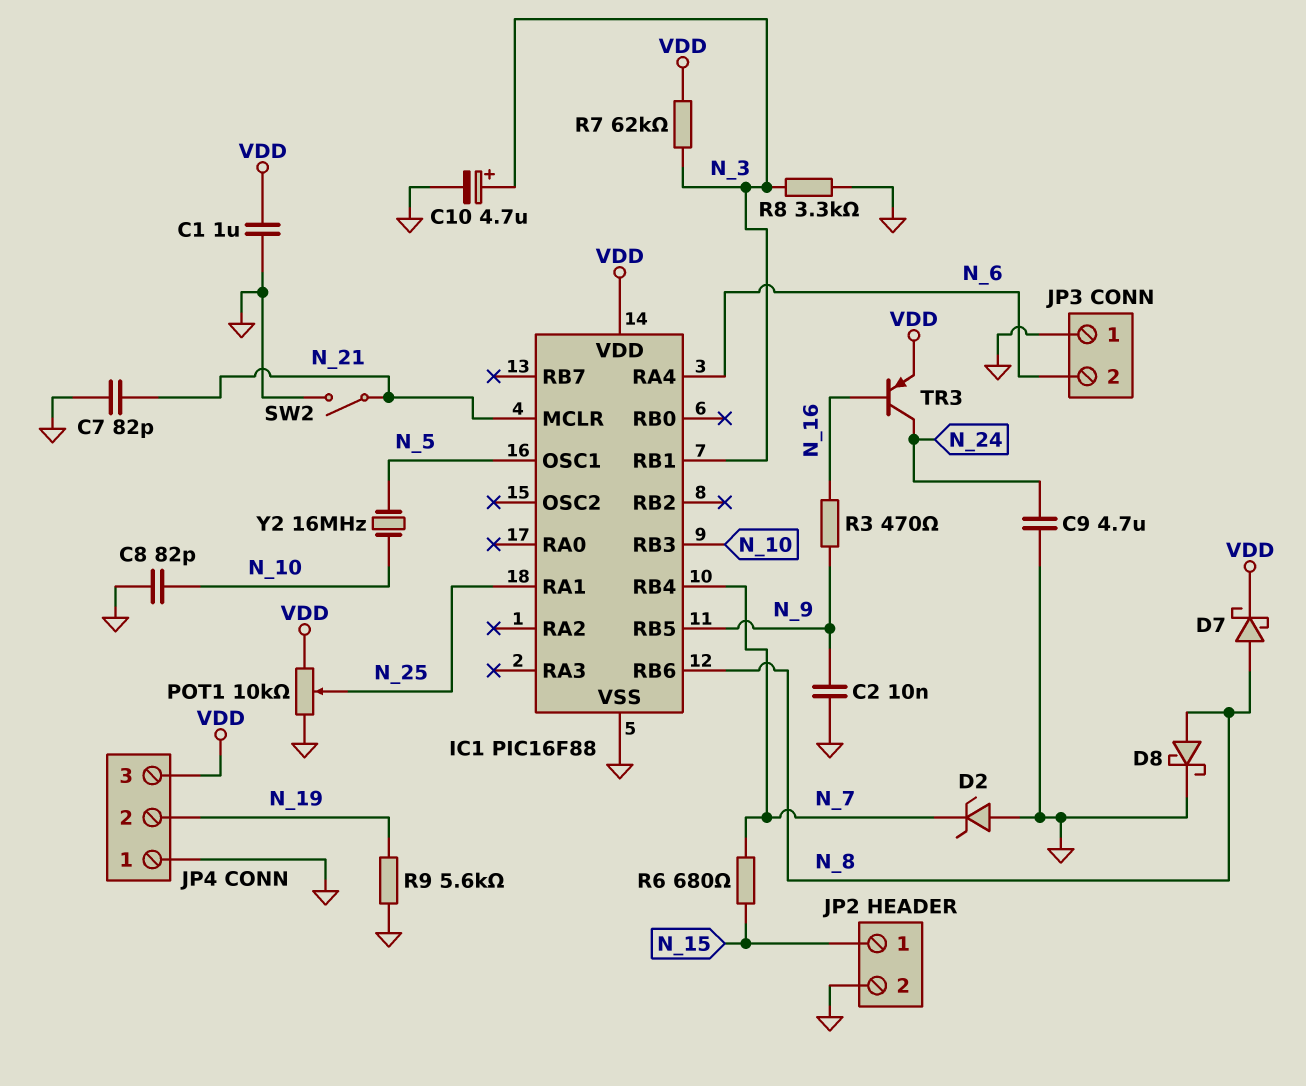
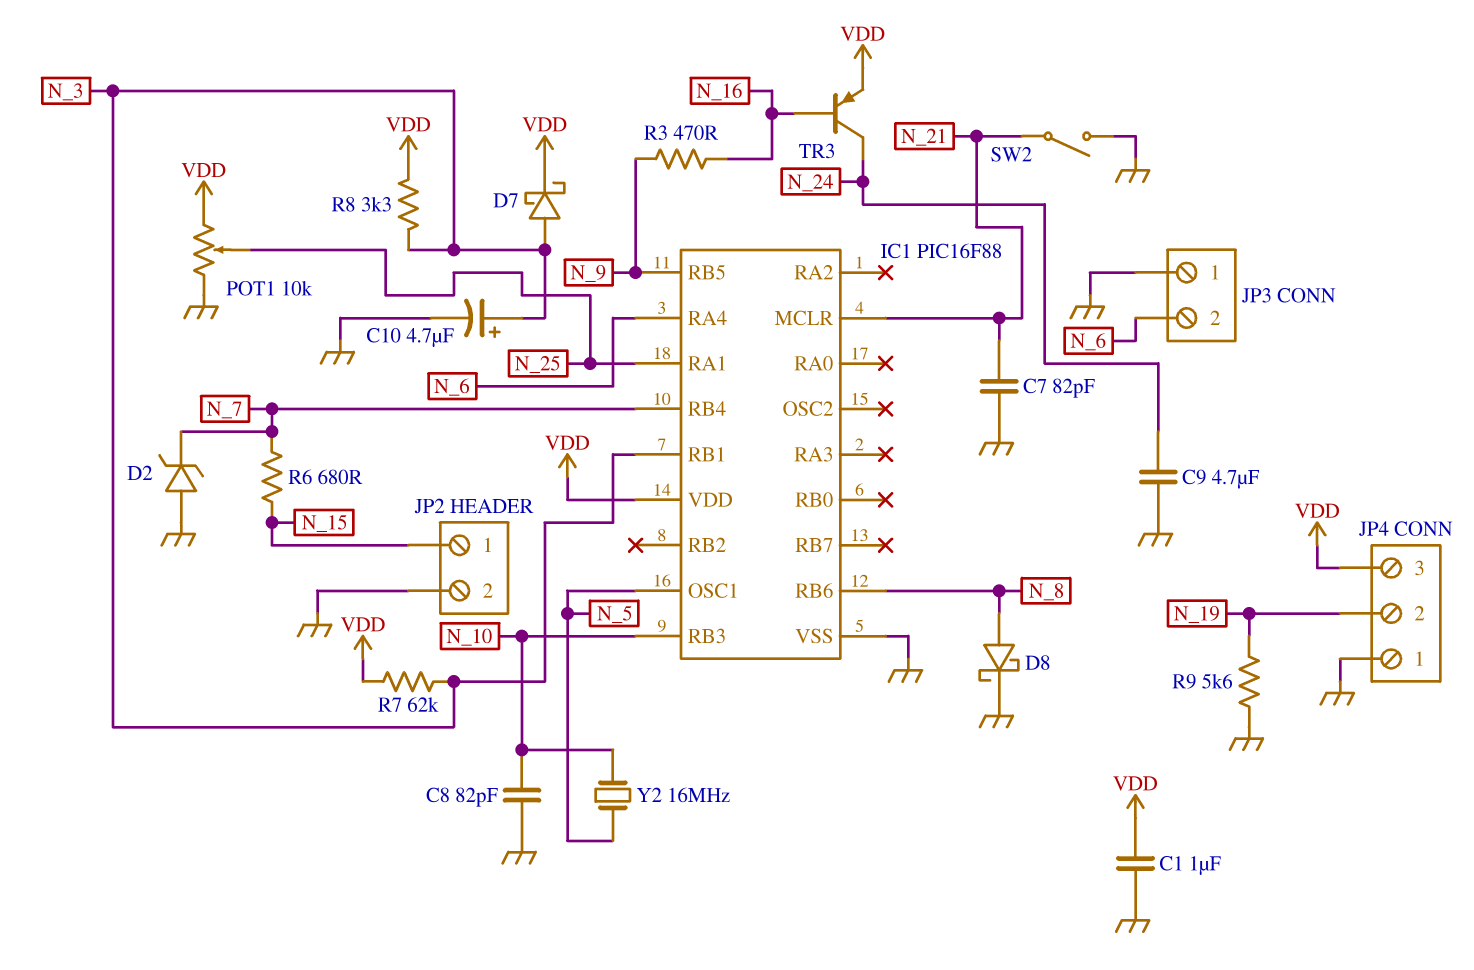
C2: 10nF (GND, N_9) -> none
D7: schottky (A N_8, K VDD) -> schottky (A N_3, K VDD)
R8: 3.3k (GND, N_3) -> 3.3k (N_3, VDD)

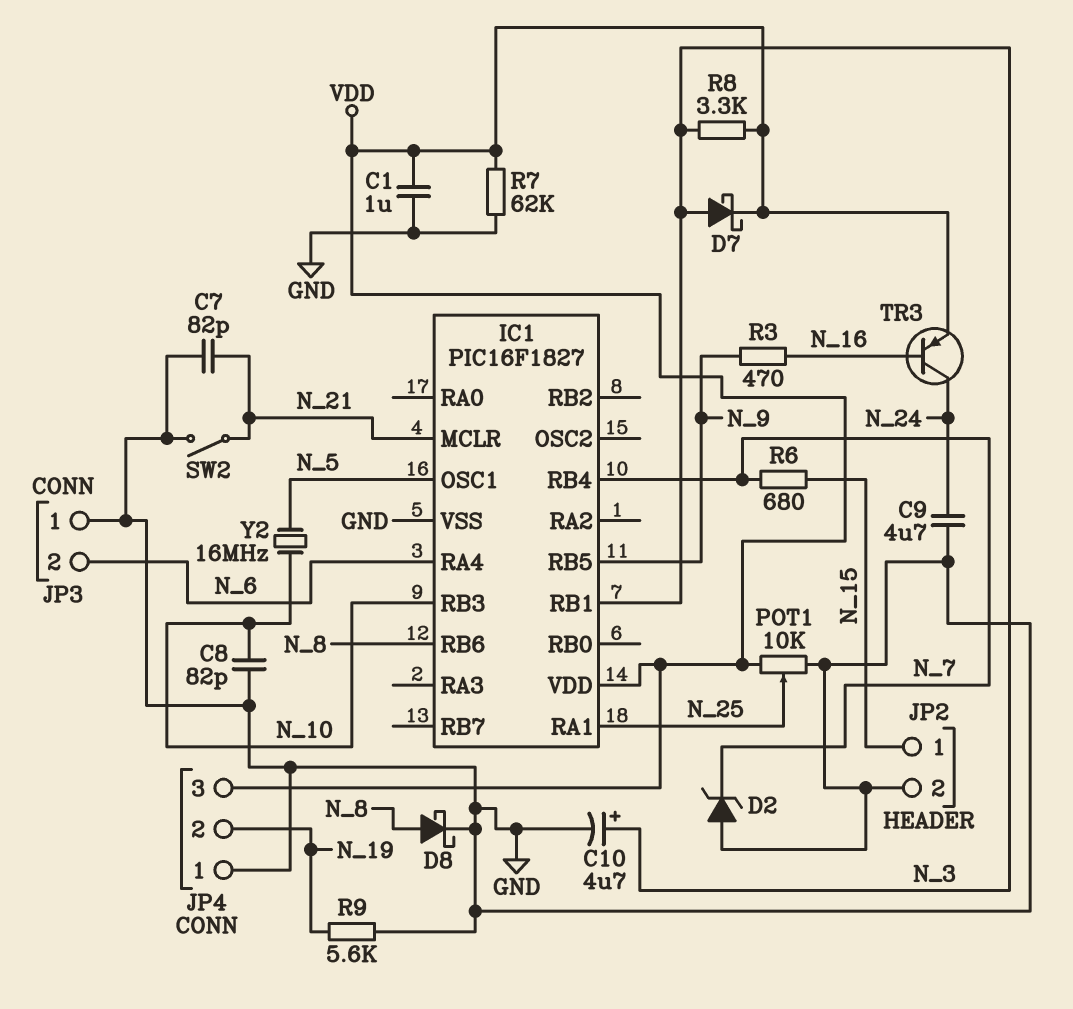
IC1: PIC16F88 -> PIC16F1827
R7: 62k (N_3, VDD) -> 62k (GND, VDD)

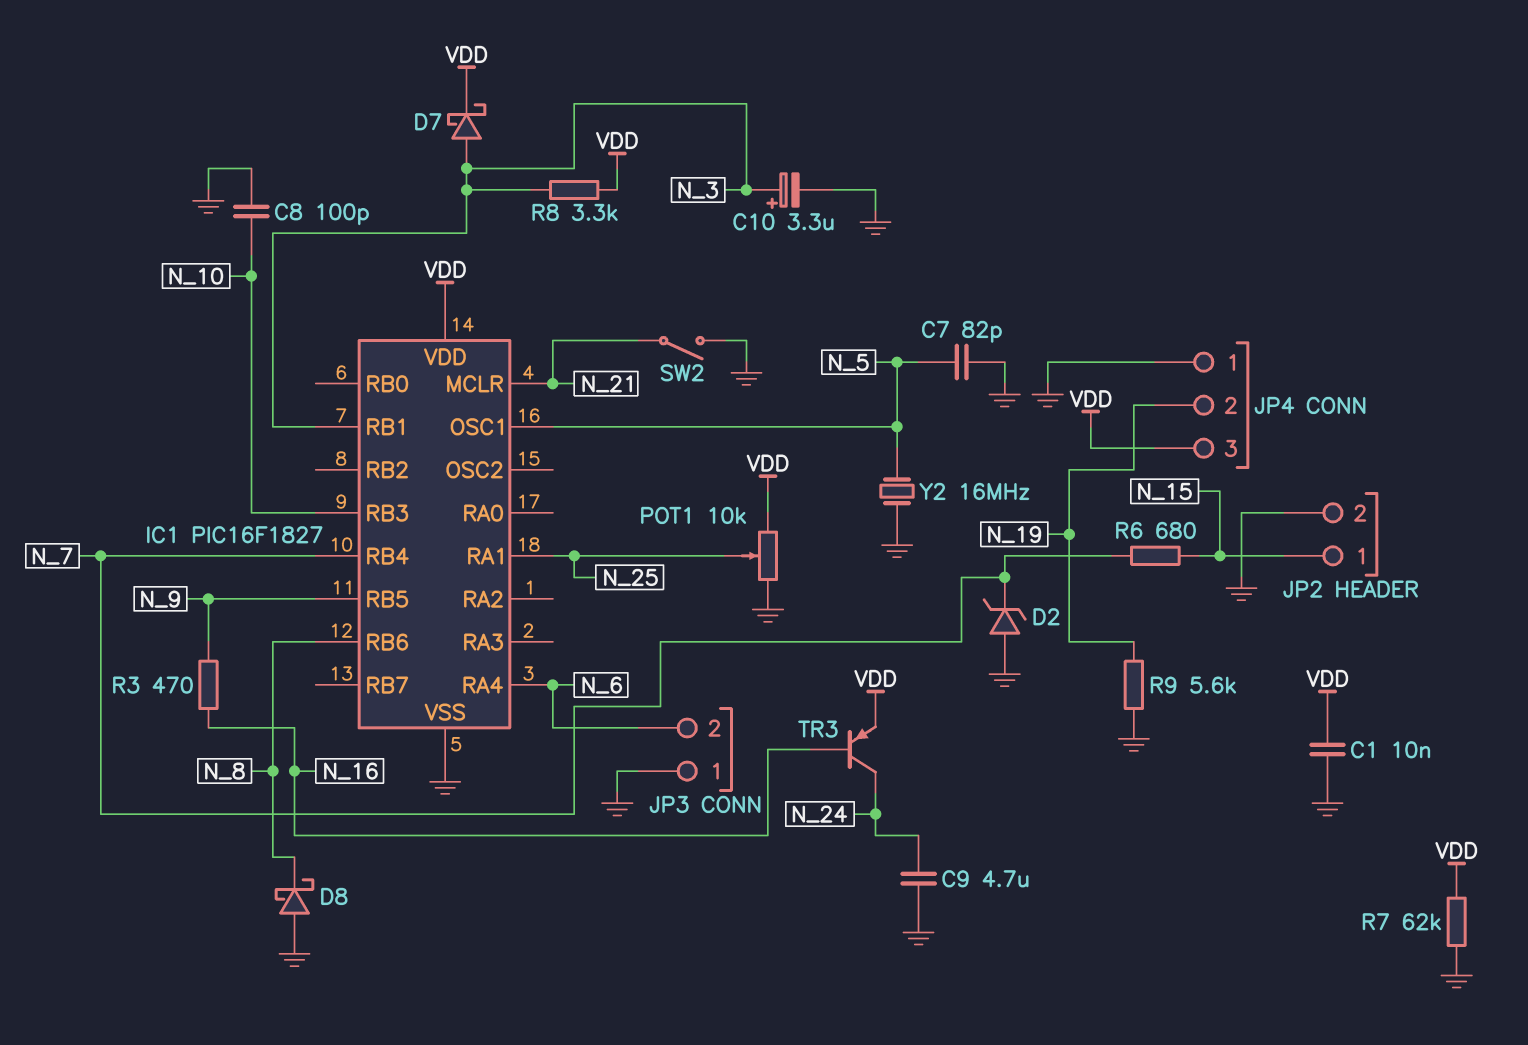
C1: 1uF (GND, VDD) -> 10nF (GND, VDD)
C7: 82pF (GND, N_21) -> 82pF (GND, N_5)
C8: 82pF (GND, N_10) -> 100pF (GND, N_10)
C10: 4.7uF (plus N_3, minus GND) -> 3.3uF (plus N_3, minus GND)
D8: schottky (A N_8, K GND) -> schottky (A GND, K N_8)
Y2: 16MHz (N_5, N_10) -> 16MHz (GND, N_5)

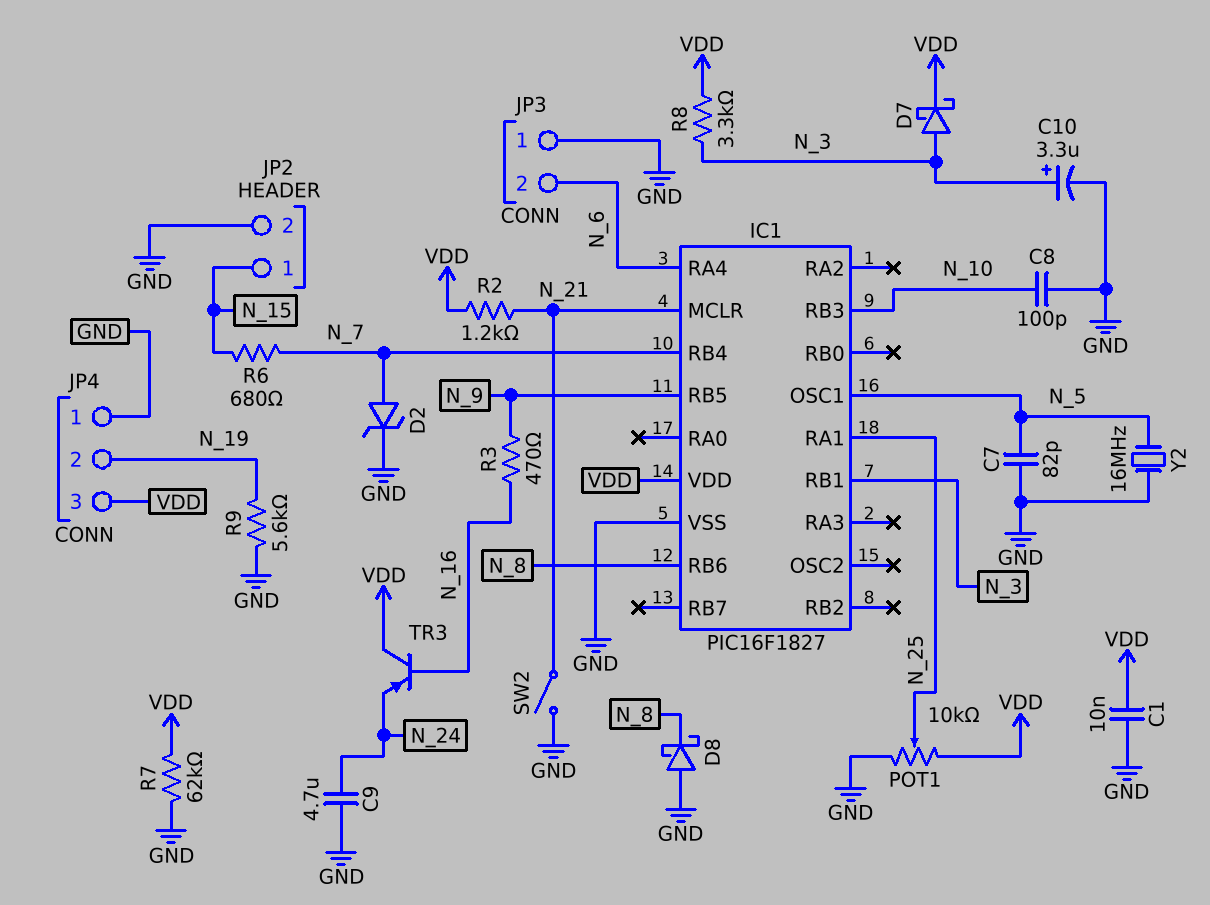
D2: zener (A GND, K N_7) -> zener (A N_7, K GND)
R2: none -> 1.2k (N_21, VDD)
TR3: PNP (B N_16, C N_24, E VDD) -> PNP (B N_16, C VDD, E N_24)

